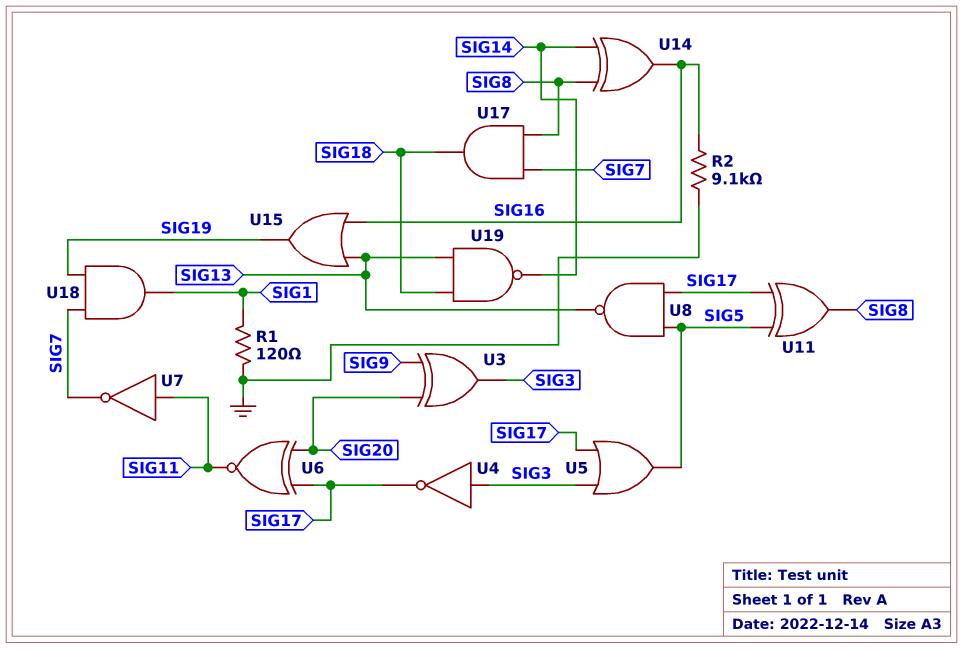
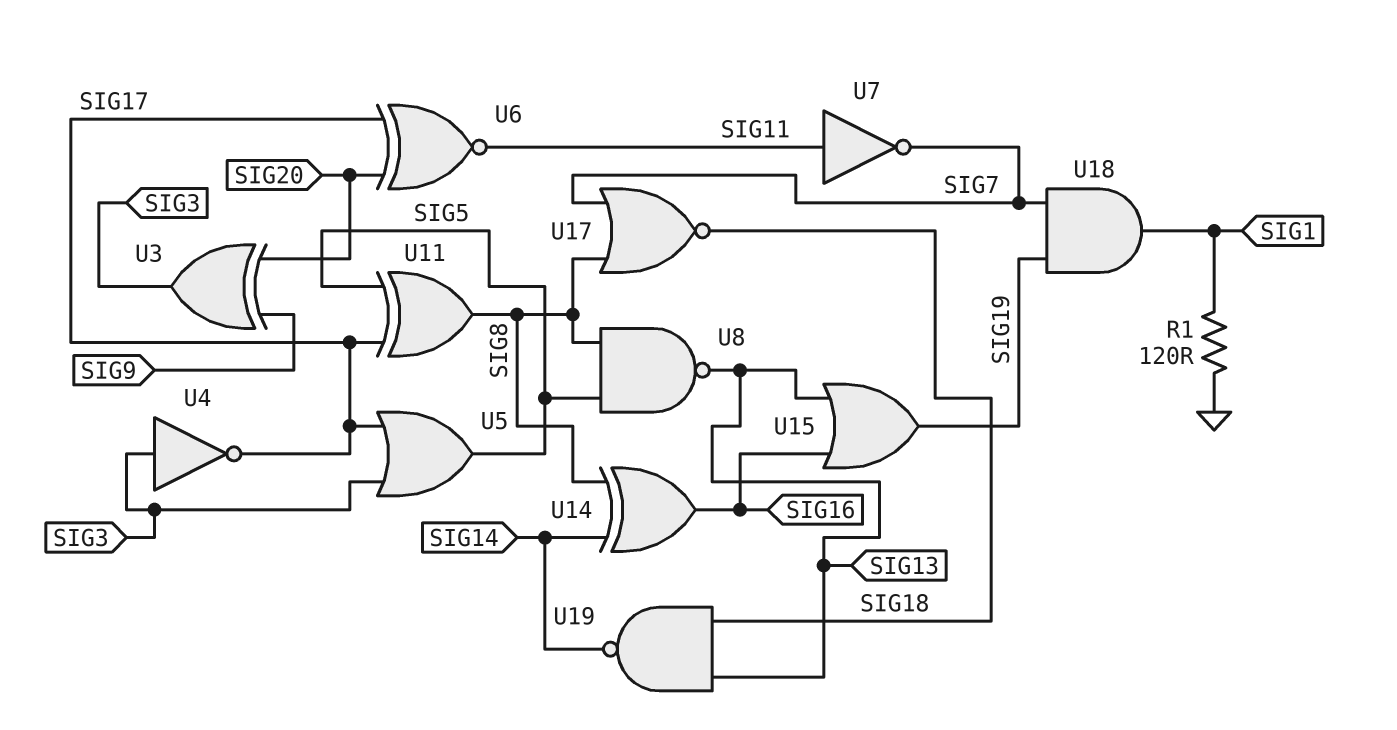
R2: 9.1k (GND, SIG16) -> none
U8: NAND (in SIG5, in SIG17, out SIG13) -> NAND (in SIG5, in SIG8, out SIG13)
U17: AND (in SIG7, in SIG8, out SIG18) -> NOR (in SIG7, in SIG8, out SIG18)

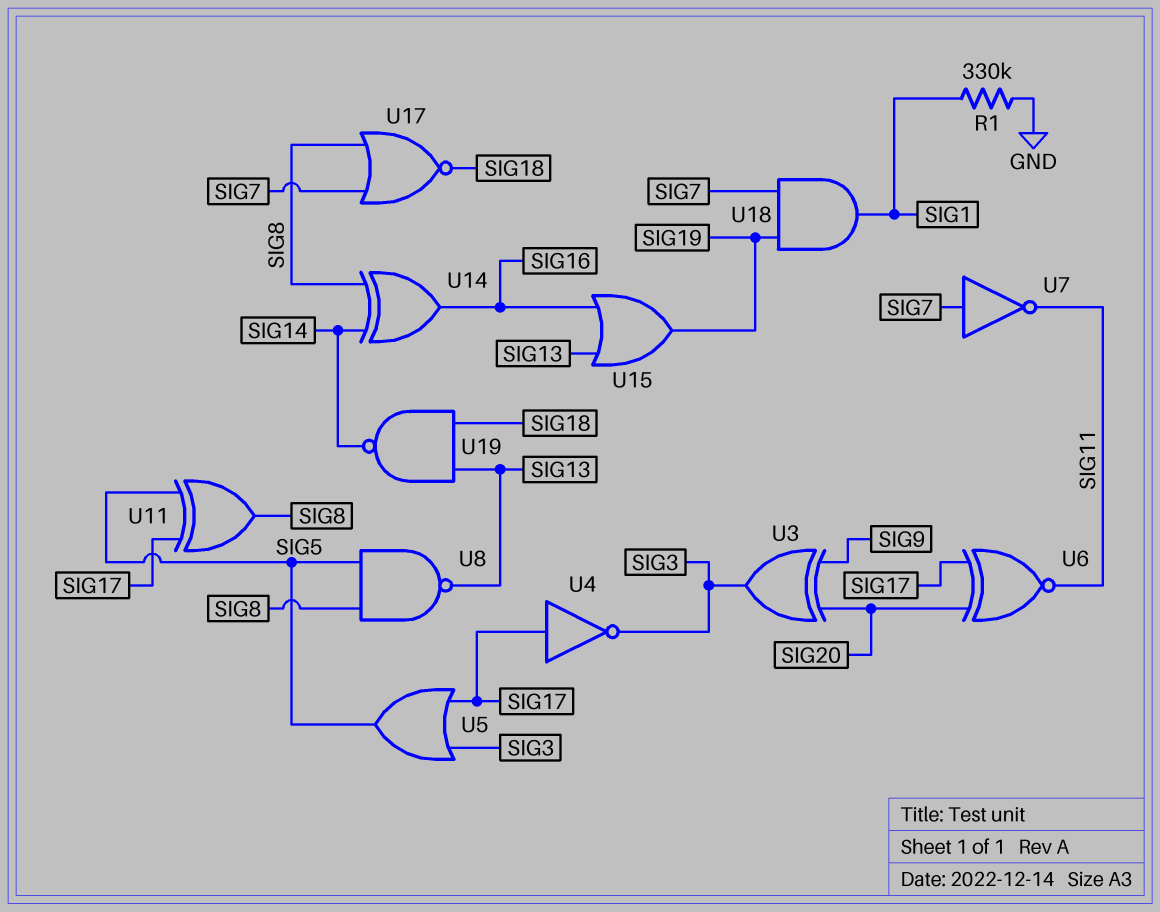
R1: 120 (GND, SIG1) -> 330k (GND, SIG1)
U4: NOT (in SIG3, out SIG17) -> NOT (in SIG17, out SIG3)
U7: NOT (in SIG11, out SIG7) -> NOT (in SIG7, out SIG11)

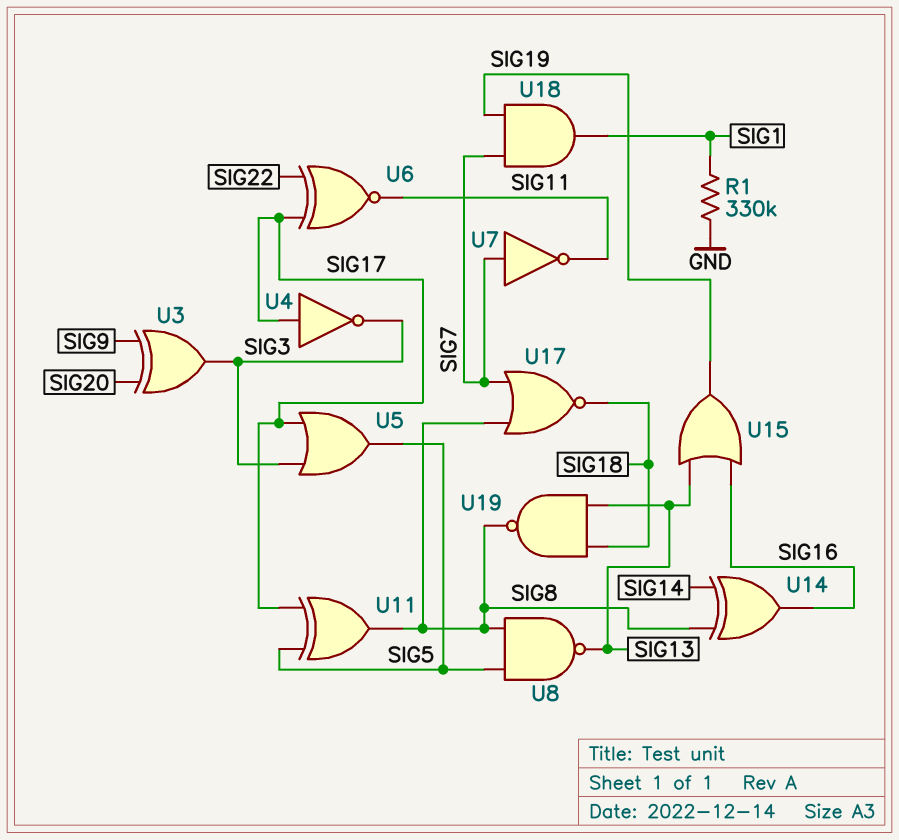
U6: XNOR (in SIG17, in SIG20, out SIG11) -> XNOR (in SIG17, in SIG22, out SIG11)
U19: NAND (in SIG13, in SIG18, out SIG14) -> NAND (in SIG13, in SIG18, out SIG8)

